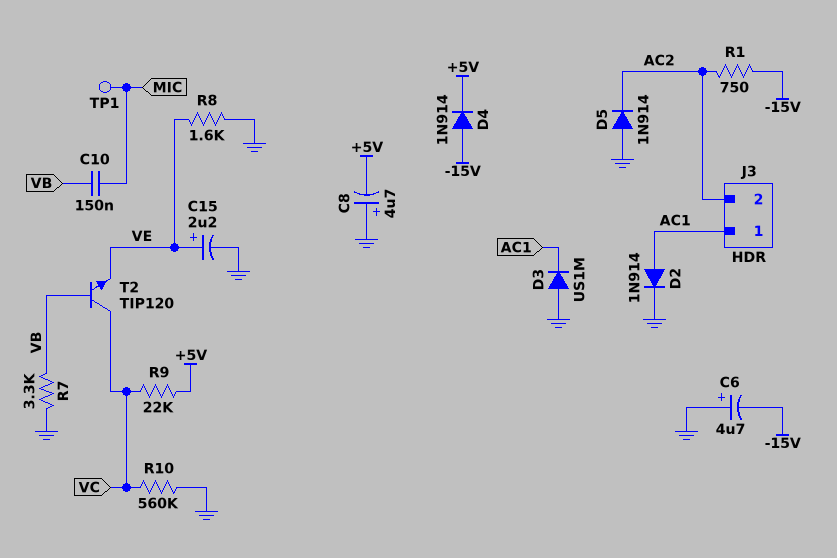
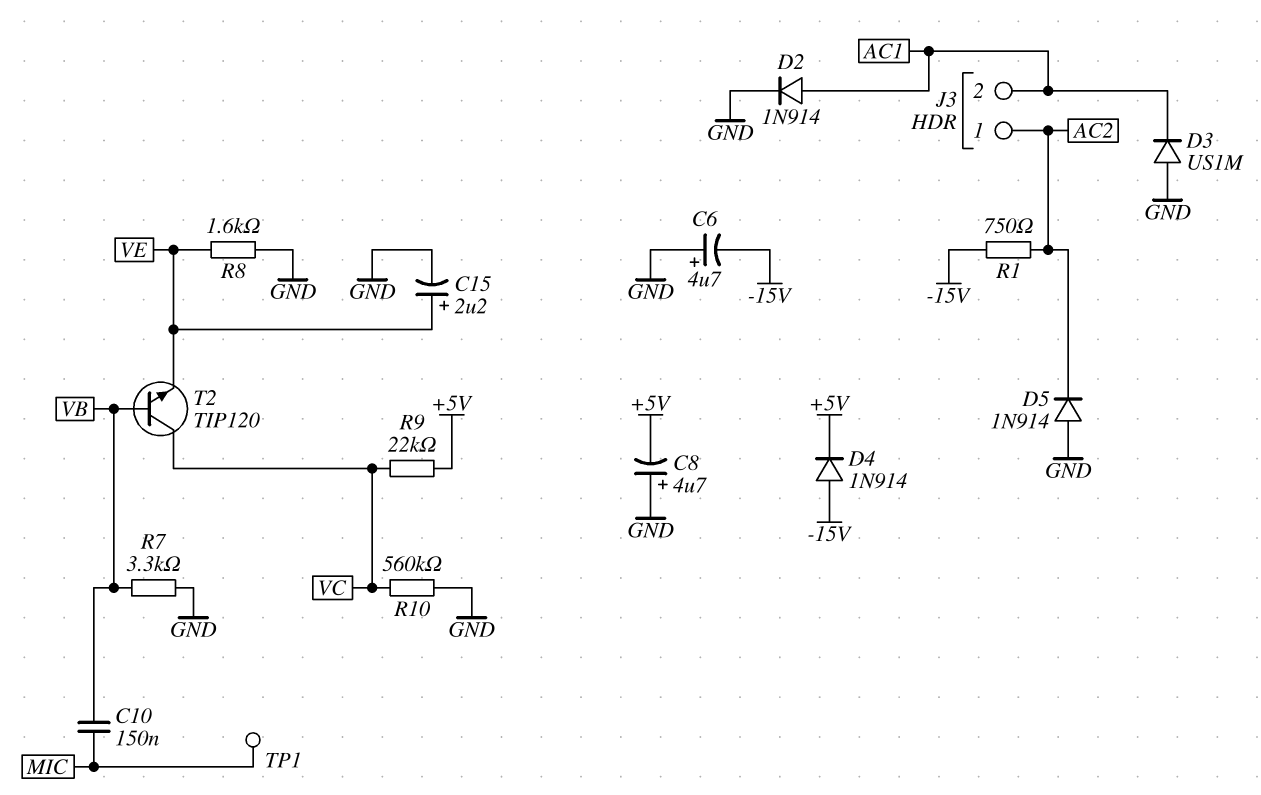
J3 pin 1: AC1 -> AC2
J3 pin 2: AC2 -> AC1

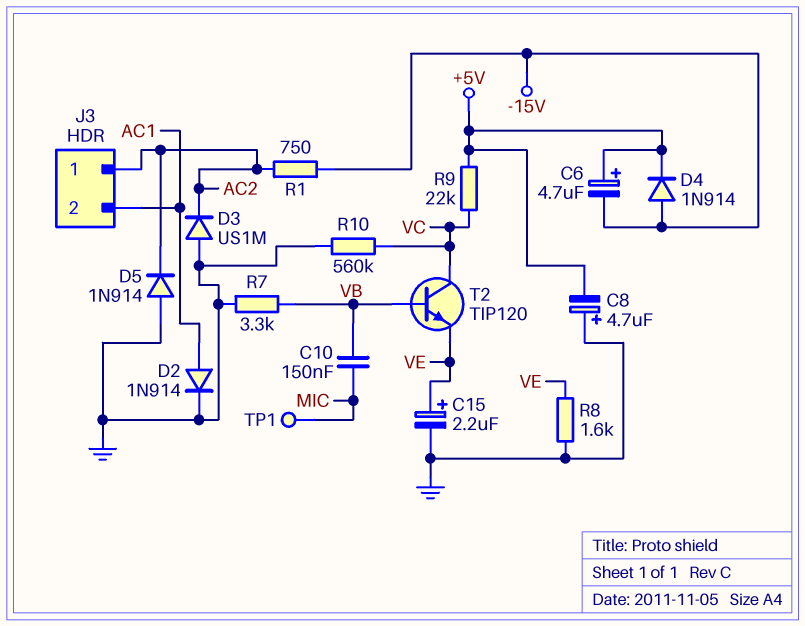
C6: 4.7uF (plus GND, minus -15V) -> 4.7uF (plus +5V, minus -15V)
D3: diode US1M (A GND, K AC1) -> diode US1M (A GND, K AC2)

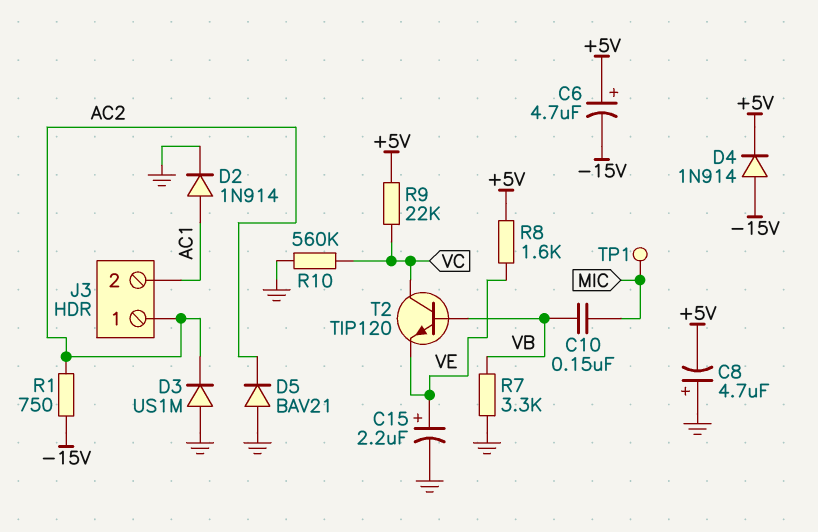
D5: diode 1N914 (A GND, K AC2) -> diode BAV21 (A GND, K AC2)
R8: 1.6k (GND, VE) -> 1.6k (+5V, VE)

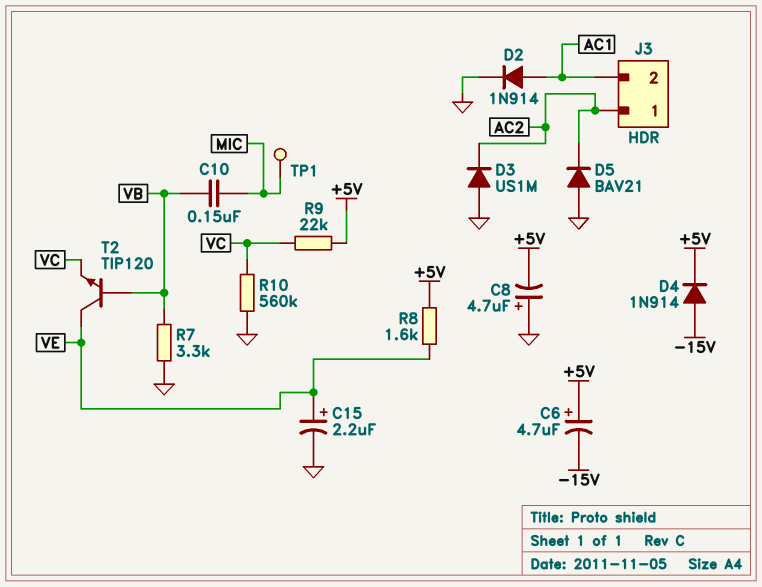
R1: 750 (-15V, AC2) -> none
T2: NPN TIP120 (B VB, C VC, E VE) -> NPN TIP120 (B VB, C VE, E VC)

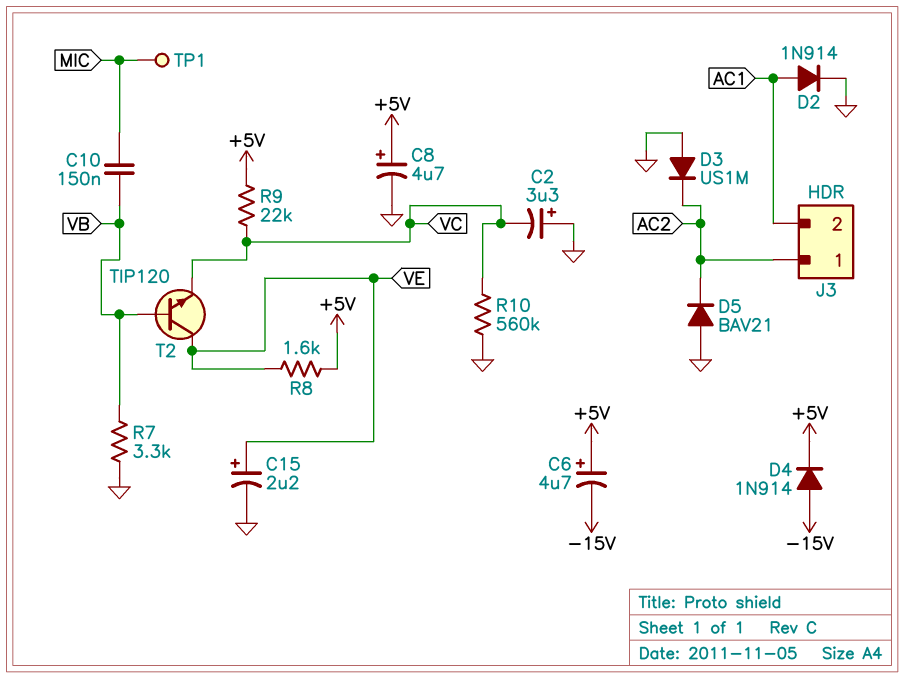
C2: none -> 3.3uF (plus GND, minus VC)
C8: 4.7uF (plus GND, minus +5V) -> 4.7uF (plus +5V, minus GND)

